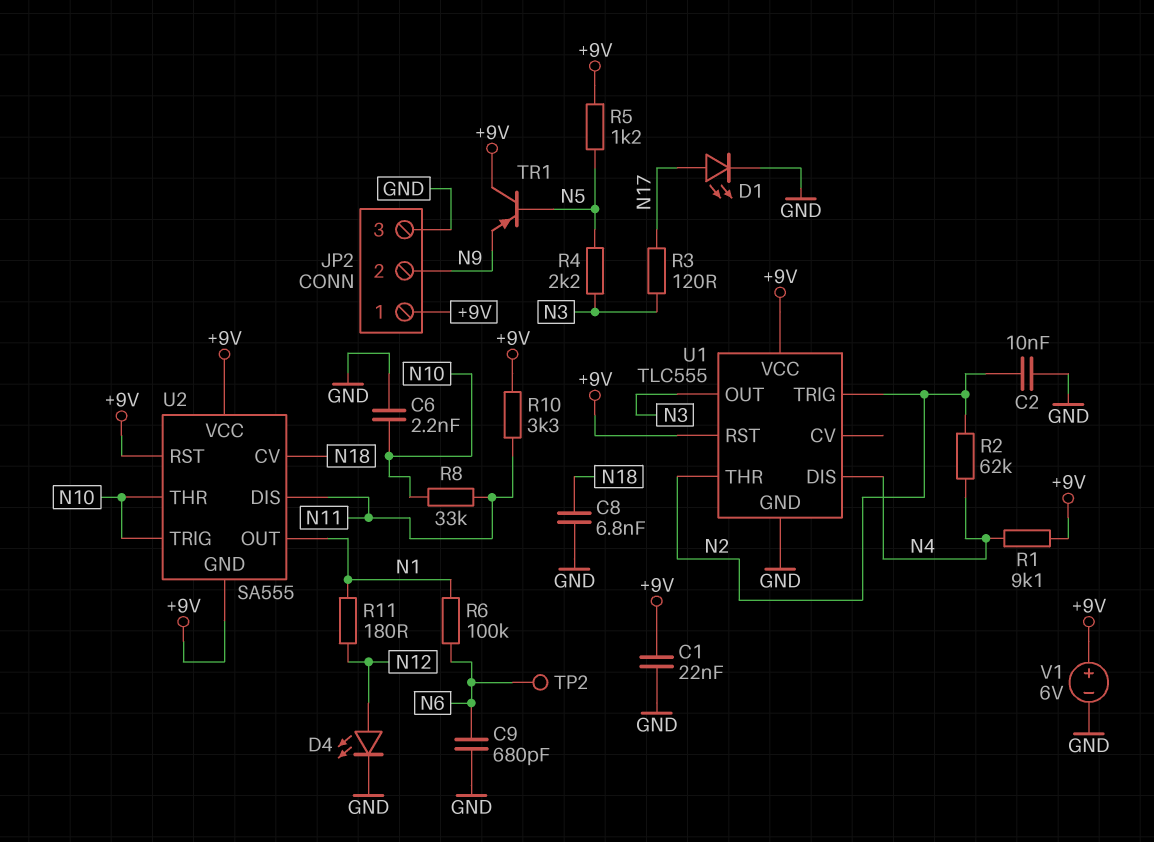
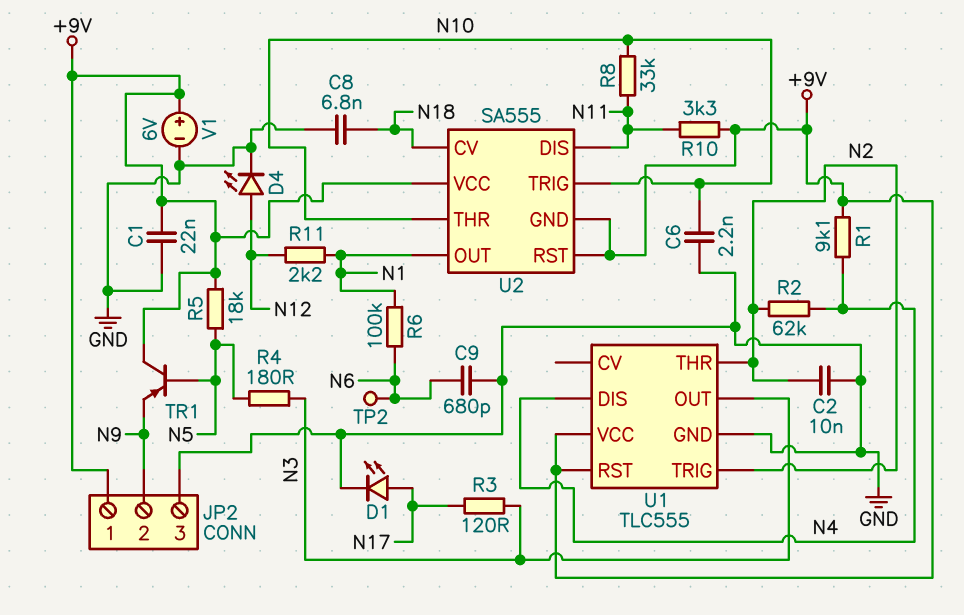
R4: 2.2k (N3, N5) -> 180 (N3, N5)
R5: 1.2k (+9V, N5) -> 18k (+9V, N5)
R11: 180 (N1, N12) -> 2.2k (N1, N12)

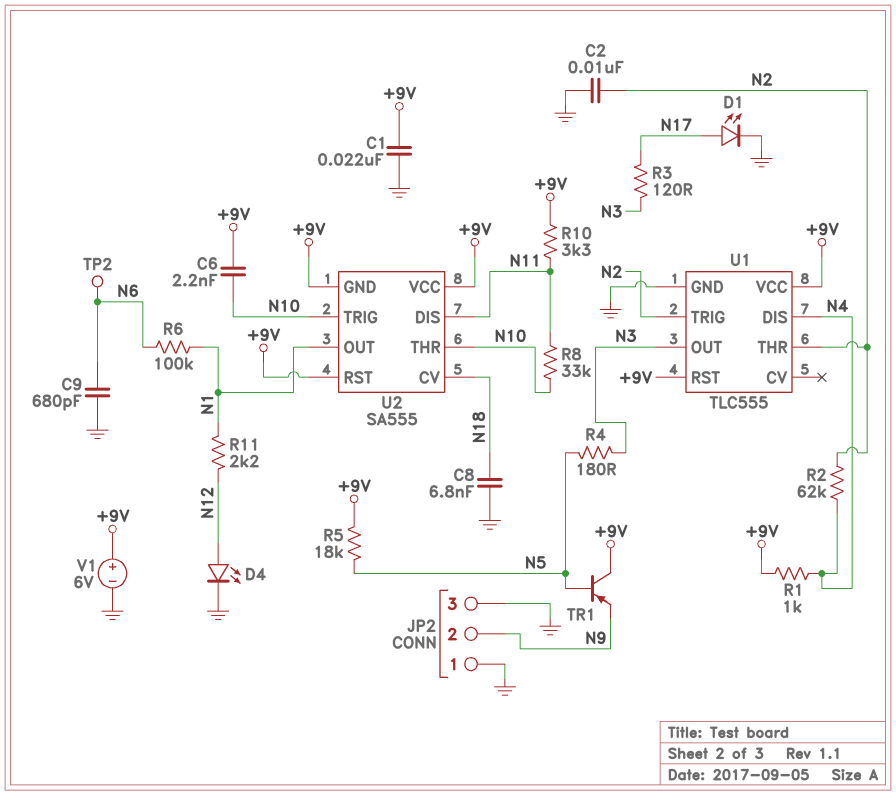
C6: 2.2nF (GND, N10) -> 2.2nF (+9V, N10)
JP2 pin 1: +9V -> GND
R1: 9.1k (+9V, N4) -> 1k (+9V, N4)

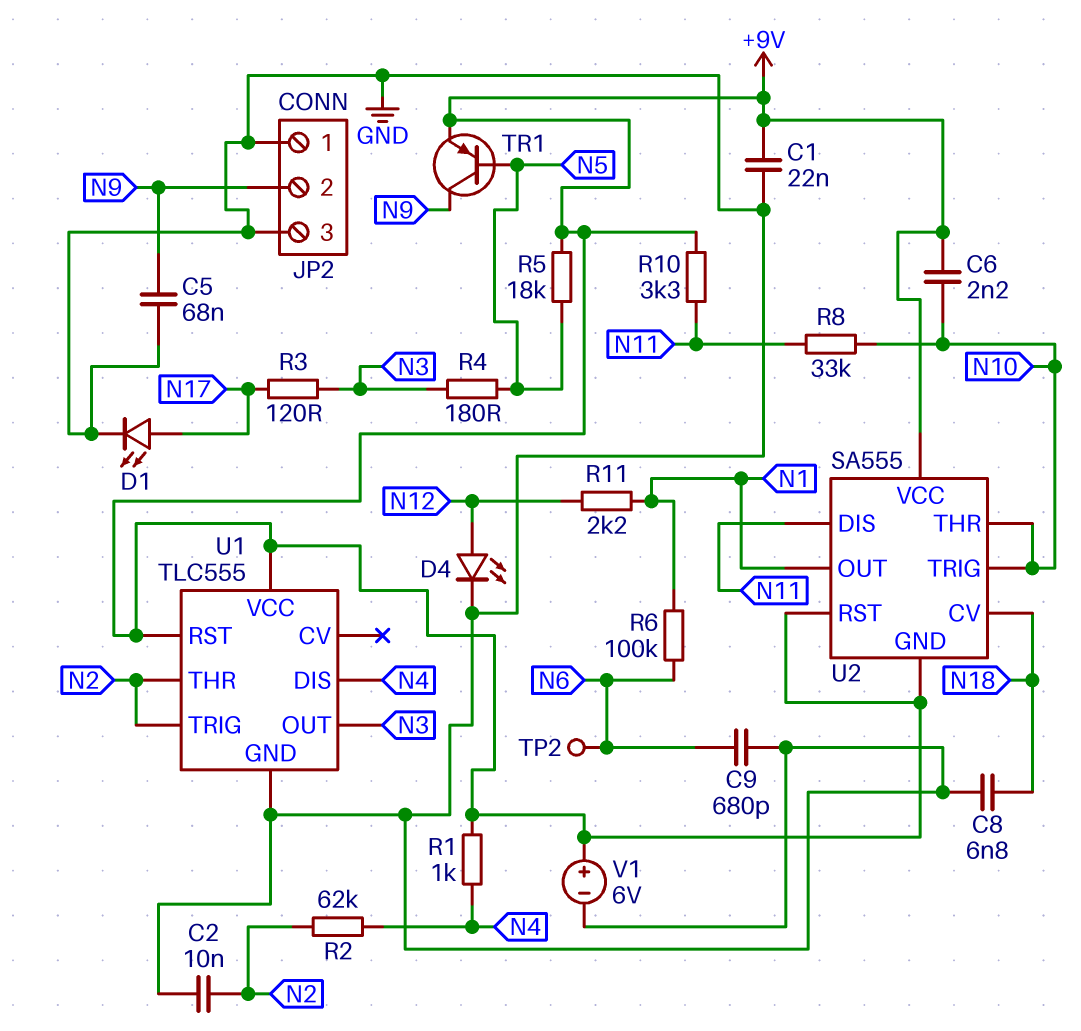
C5: none -> 68nF (GND, N9)
TR1: PNP (B N5, C +9V, E N9) -> PNP (B N5, C N9, E +9V)

